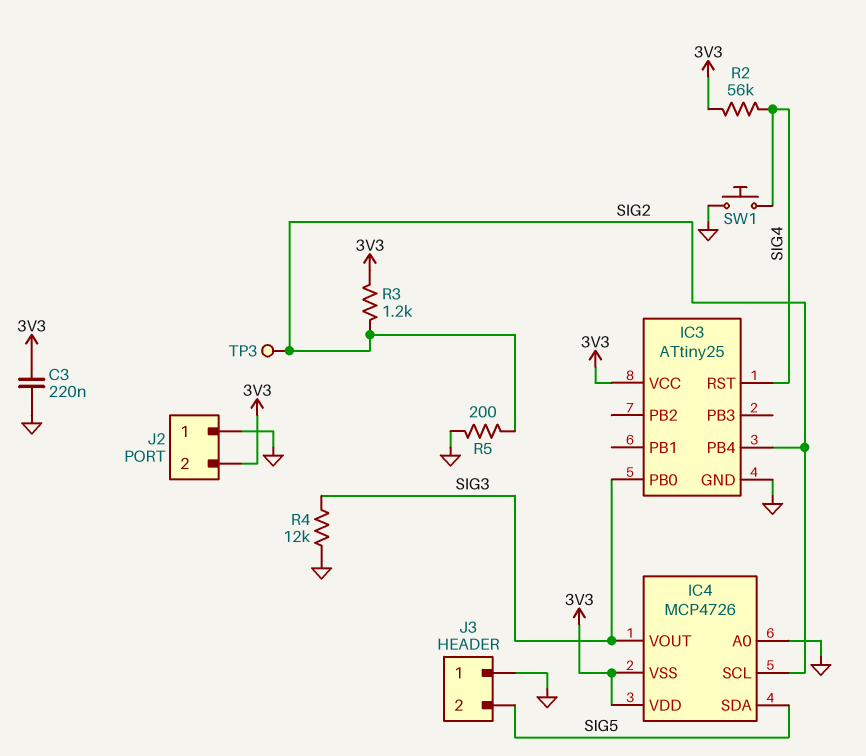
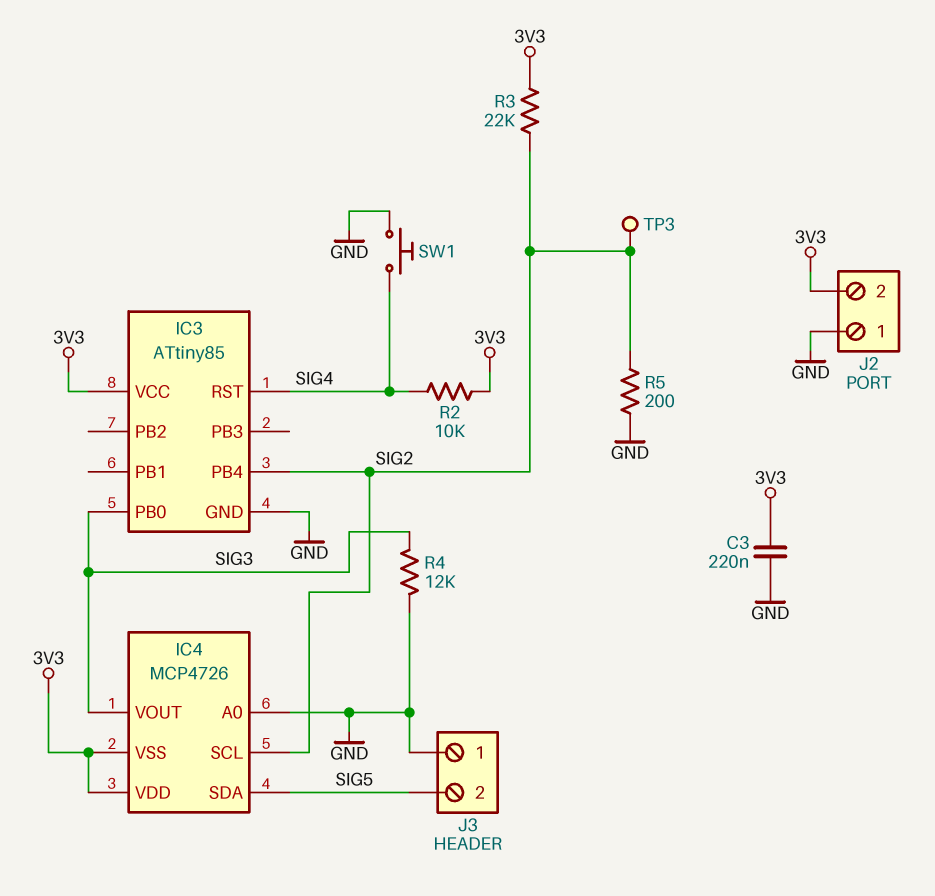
IC3: ATtiny25 -> ATtiny85
R2: 56k (3V3, SIG4) -> 10k (3V3, SIG4)
R3: 1.2k (3V3, SIG2) -> 22k (3V3, SIG2)

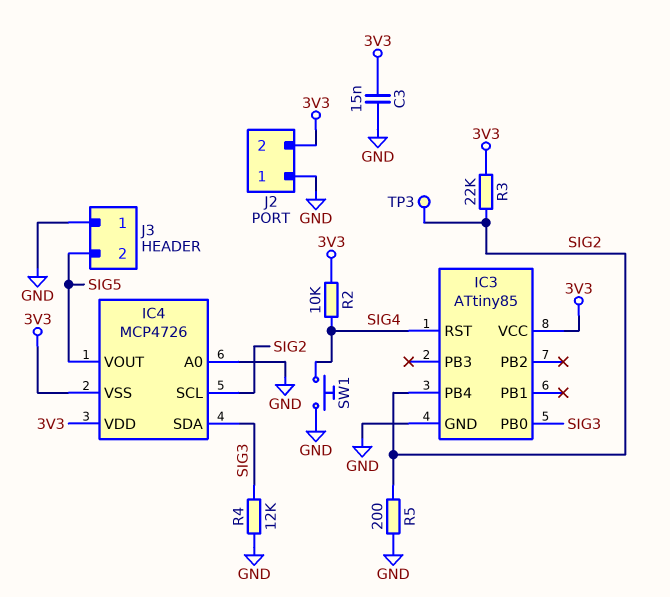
C3: 220nF (3V3, GND) -> 15nF (3V3, GND)
IC4 pin SDA: SIG5 -> SIG3
IC4 pin VOUT: SIG3 -> SIG5

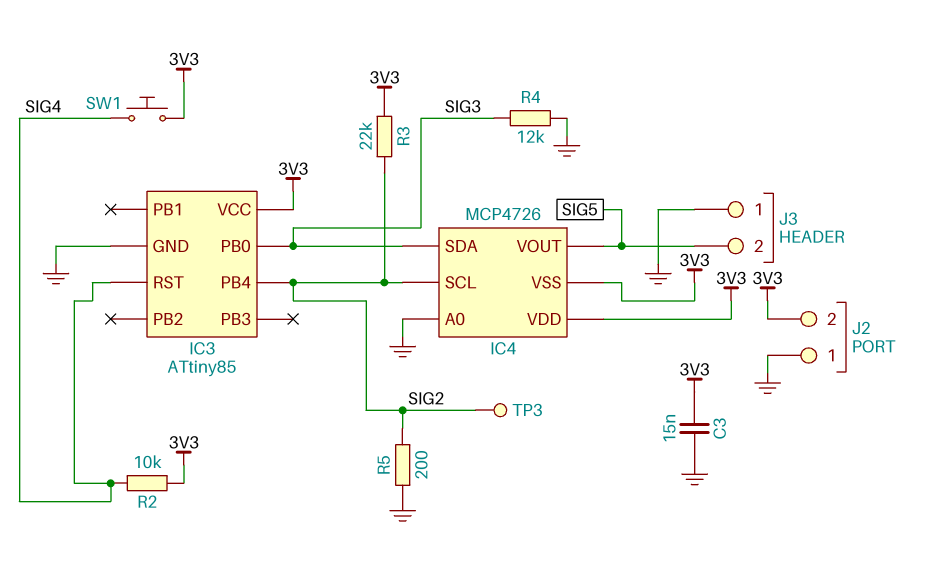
SW1: button (GND, SIG4) -> button (3V3, SIG4)

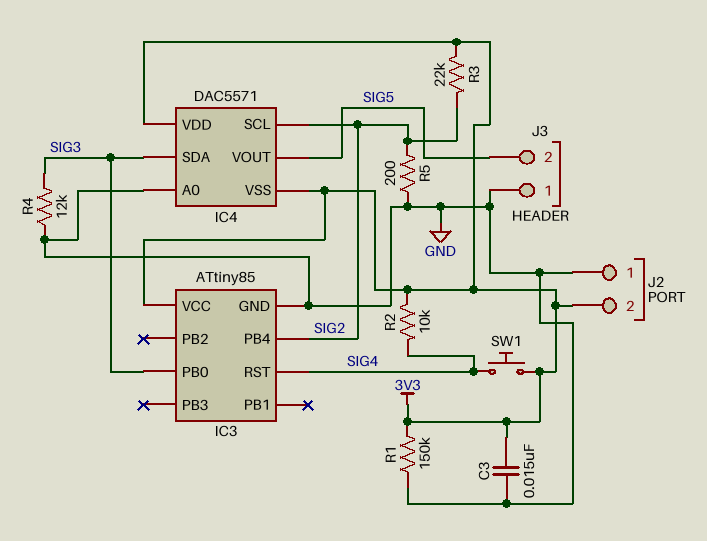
IC4: MCP4726 -> DAC5571
R1: none -> 150k (3V3, GND)
TP3: test point (SIG2) -> none

